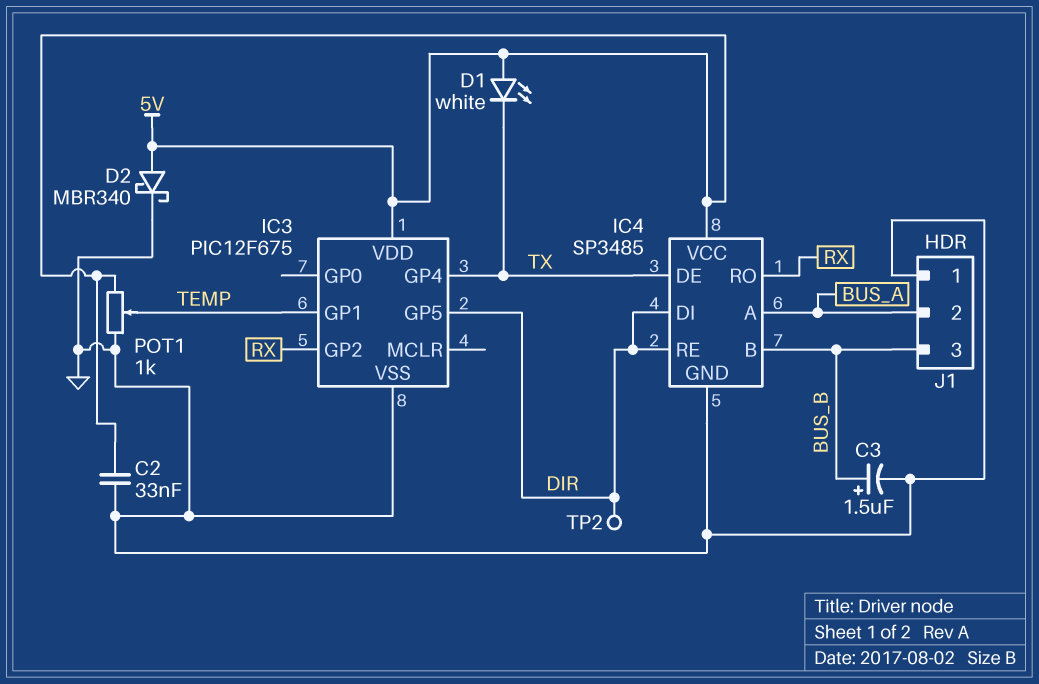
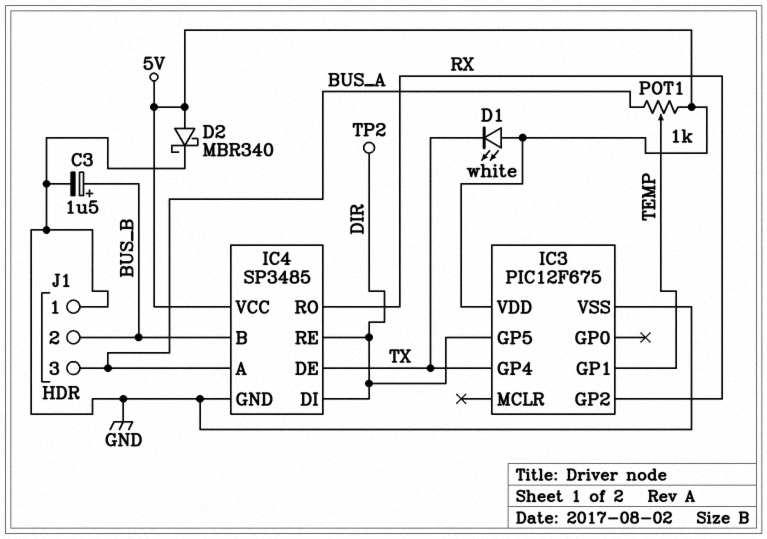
C2: 33nF (5V, GND) -> none
J1 pin 2: BUS_A -> BUS_B
J1 pin 3: BUS_B -> BUS_A
POT1: 1k (5V, GND, wiper TEMP) -> 1k (5V, BUS_A, wiper TEMP)

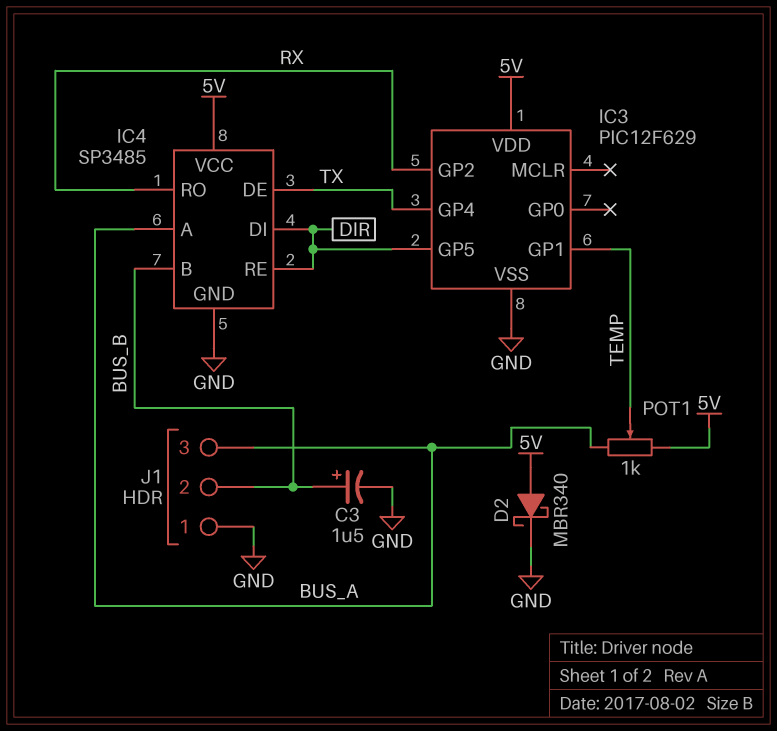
D1: LED white (A 5V, K TX) -> none
IC3: PIC12F675 -> PIC12F629
TP2: test point (DIR) -> none

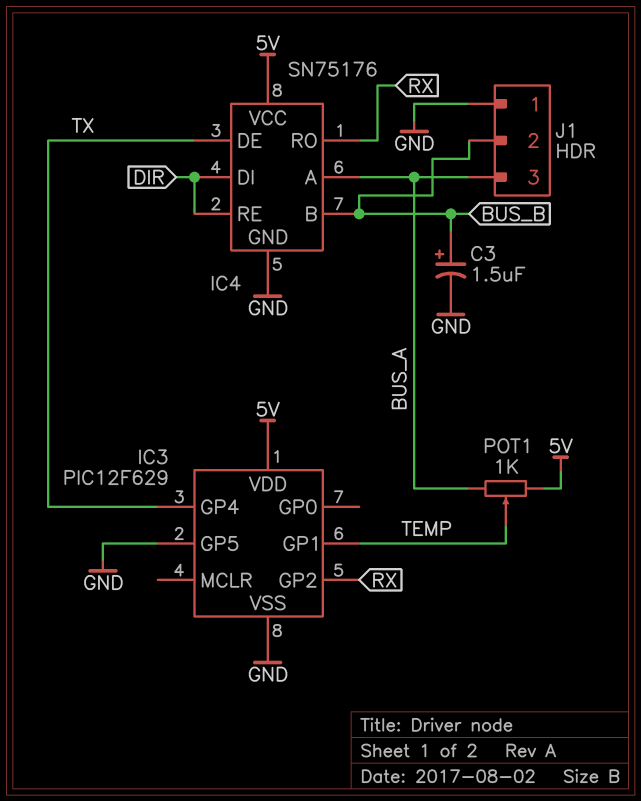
D2: schottky MBR340 (A 5V, K GND) -> none
IC3 pin GP5: DIR -> GND
IC4: SP3485 -> SN75176

